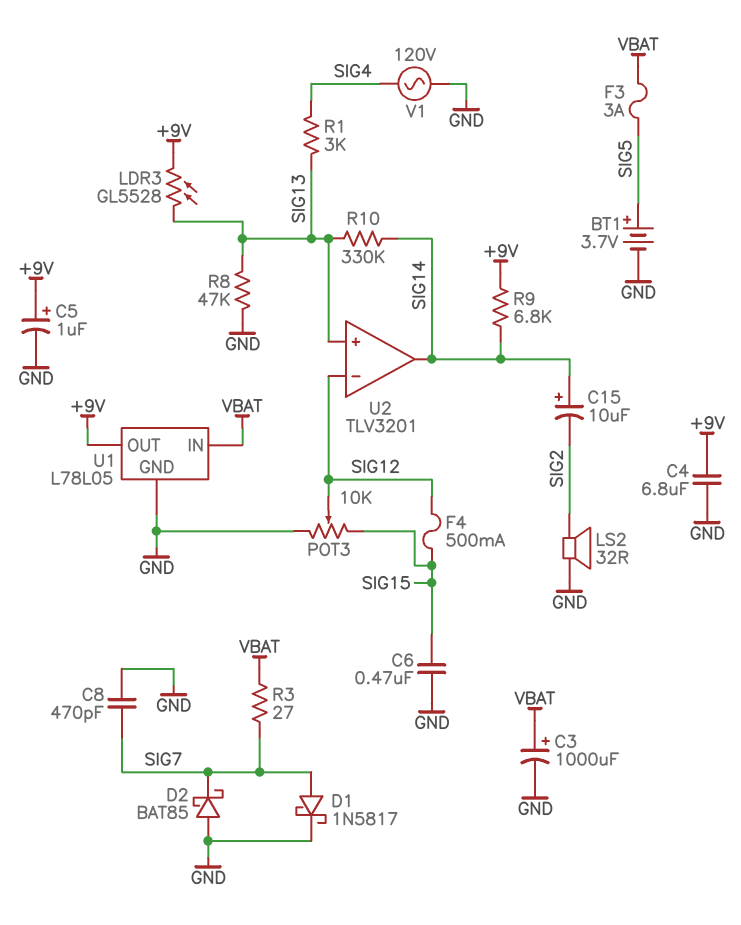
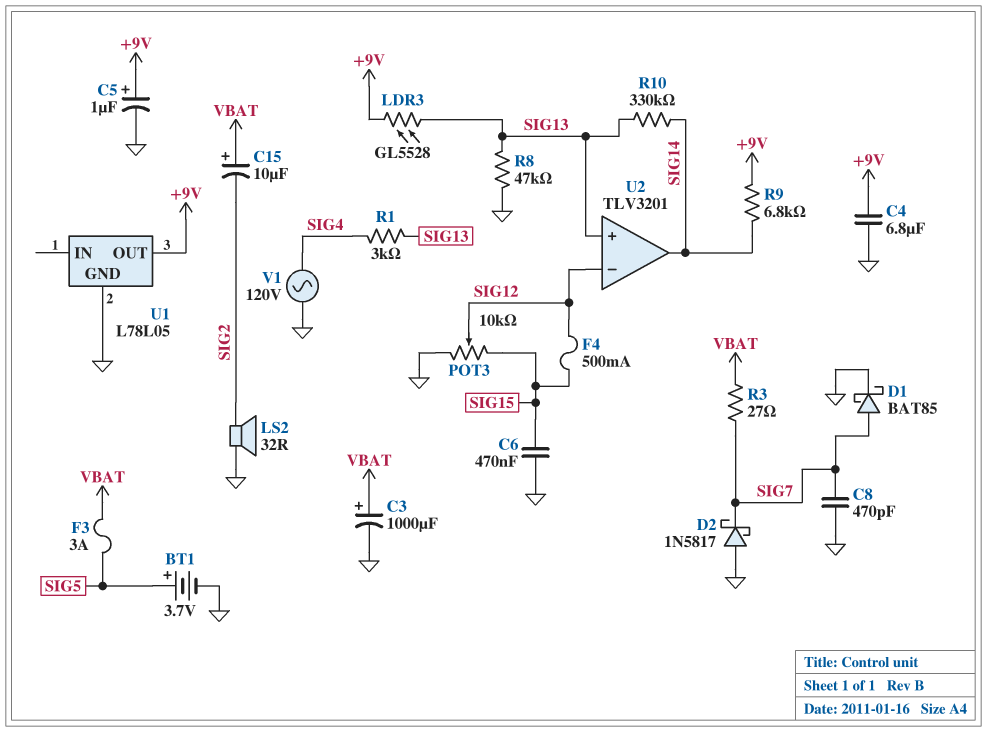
C15: 10uF (plus SIG14, minus SIG2) -> 10uF (plus VBAT, minus SIG2)
D1: schottky 1N5817 (A SIG7, K GND) -> schottky BAT85 (A SIG7, K GND)
D2: schottky BAT85 (A GND, K SIG7) -> schottky 1N5817 (A GND, K SIG7)
U1 pin IN: VBAT -> none

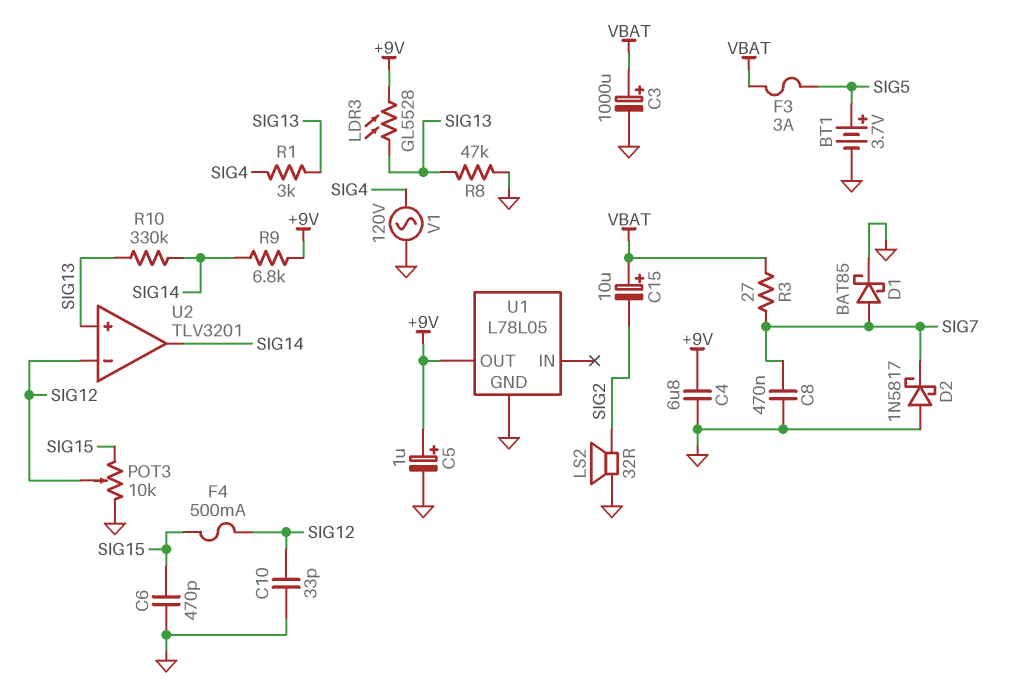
C6: 470nF (GND, SIG15) -> 470pF (GND, SIG15)
C8: 470pF (GND, SIG7) -> 470nF (GND, SIG7)
C10: none -> 33pF (GND, SIG12)

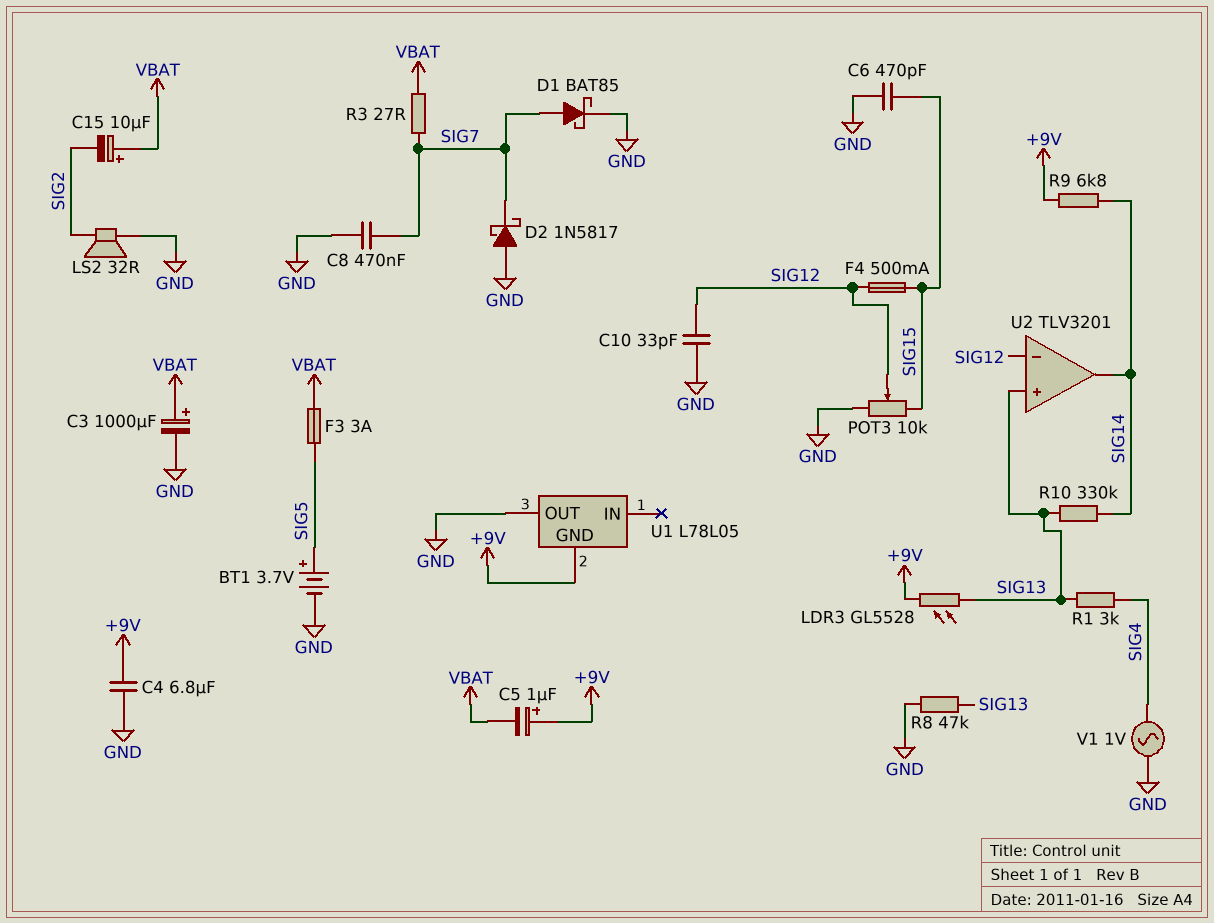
C5: 1uF (plus +9V, minus GND) -> 1uF (plus +9V, minus VBAT)
U1 pin GND: GND -> +9V
U1 pin OUT: +9V -> GND
V1: AC 120V (GND, SIG4) -> AC 1V (GND, SIG4)

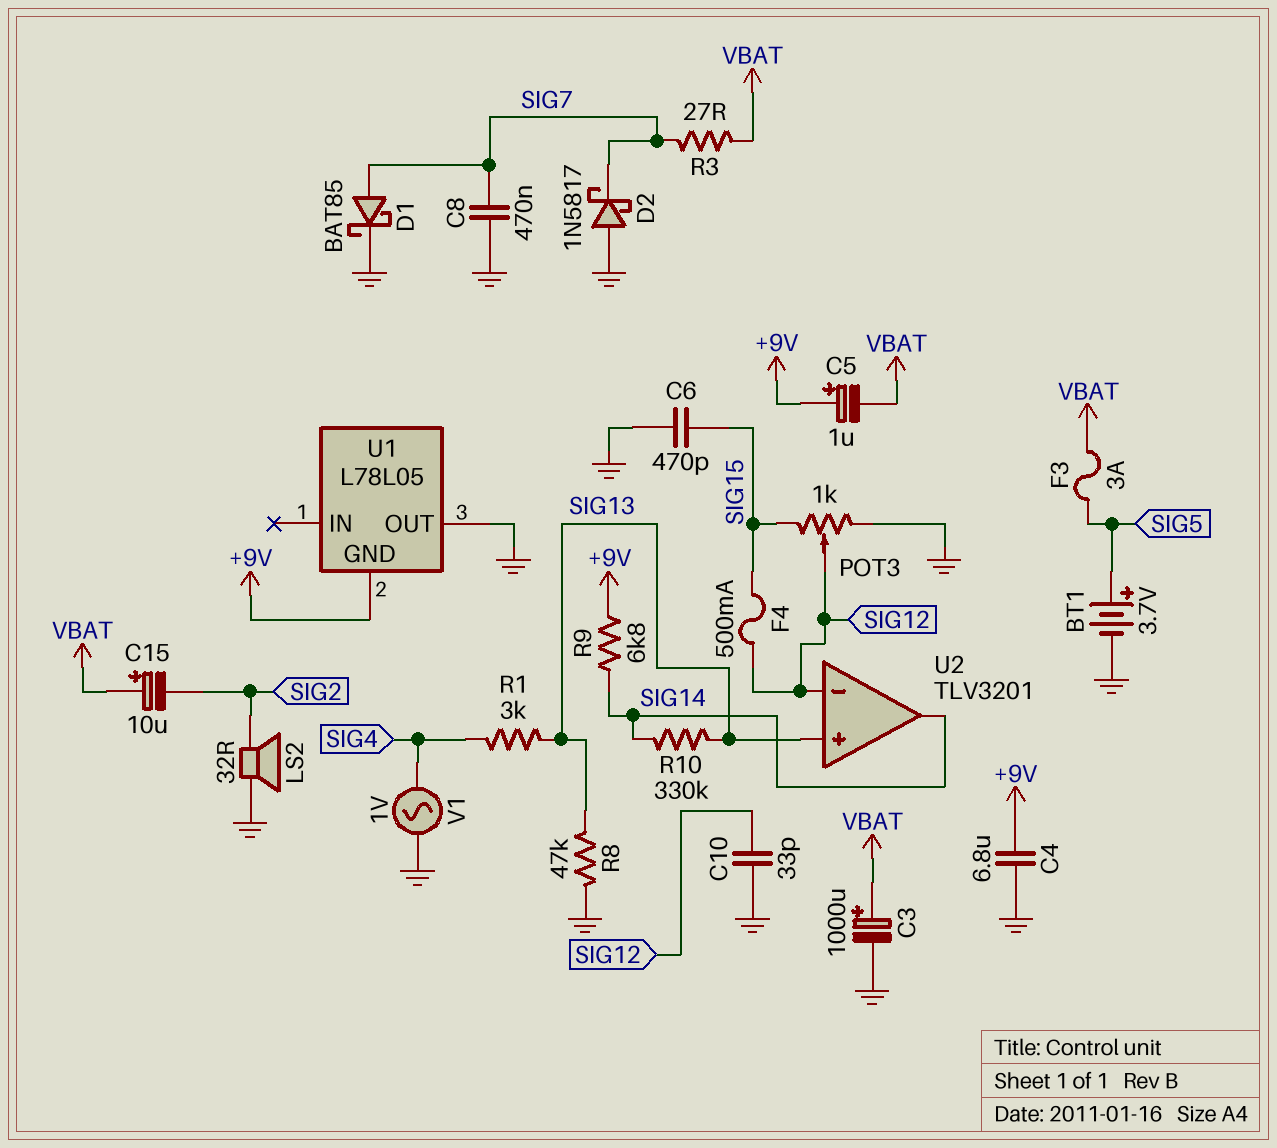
LDR3: GL5528 (+9V, SIG13) -> none
POT3: 10k (GND, SIG15, wiper SIG12) -> 1k (GND, SIG15, wiper SIG12)

